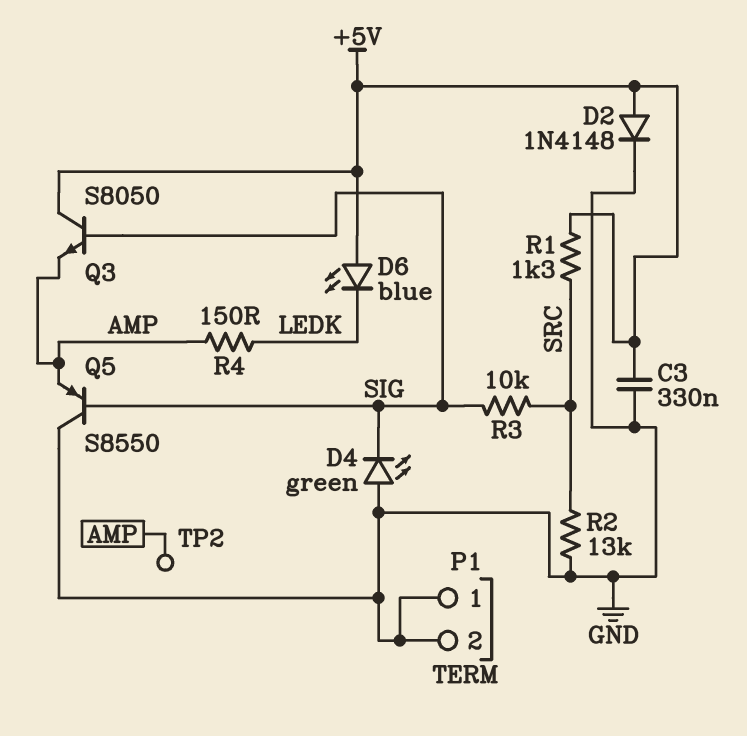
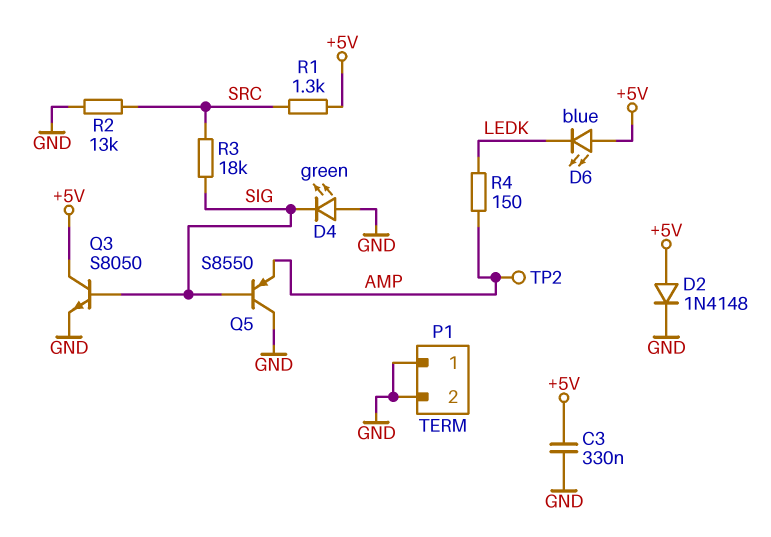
Q3: NPN S8050 (B SIG, C +5V, E AMP) -> NPN S8050 (B SIG, C +5V, E GND)
R3: 10k (SIG, SRC) -> 18k (SIG, SRC)

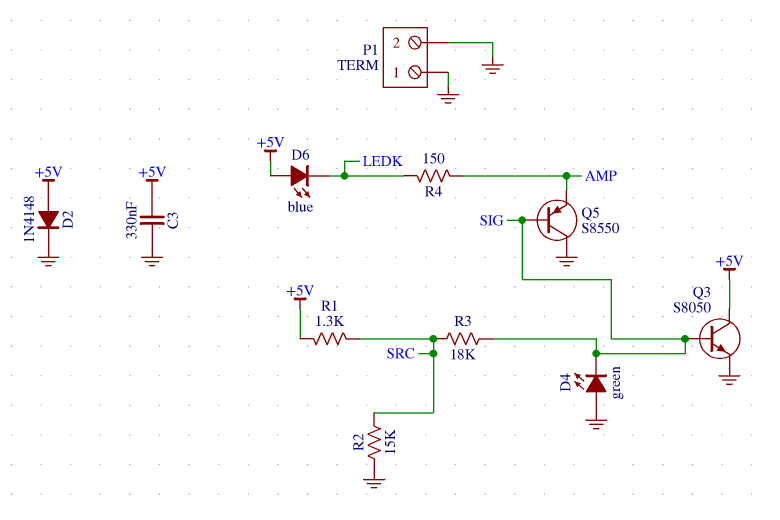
R2: 13k (GND, SRC) -> 15k (GND, SRC)
TP2: test point (AMP) -> none

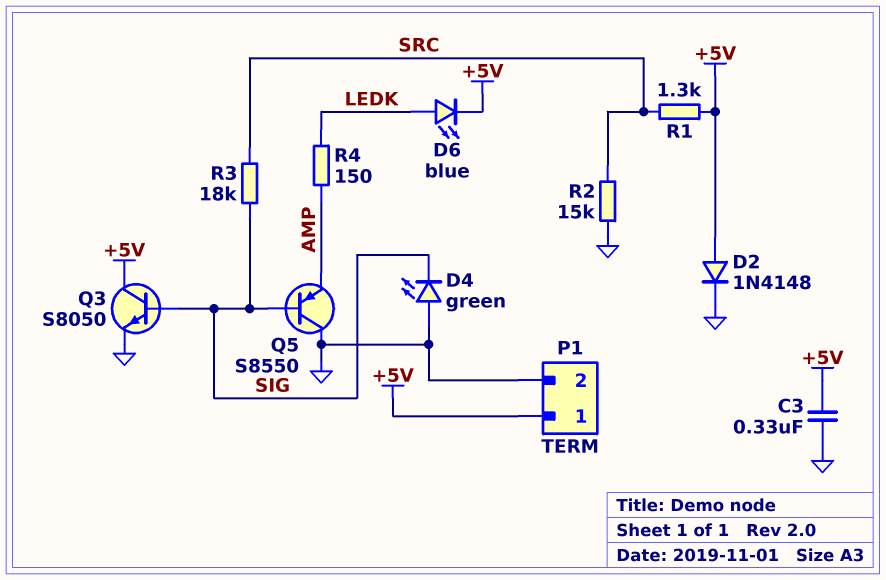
D6: LED blue (A +5V, K LEDK) -> LED blue (A LEDK, K +5V)
P1 pin 1: GND -> +5V

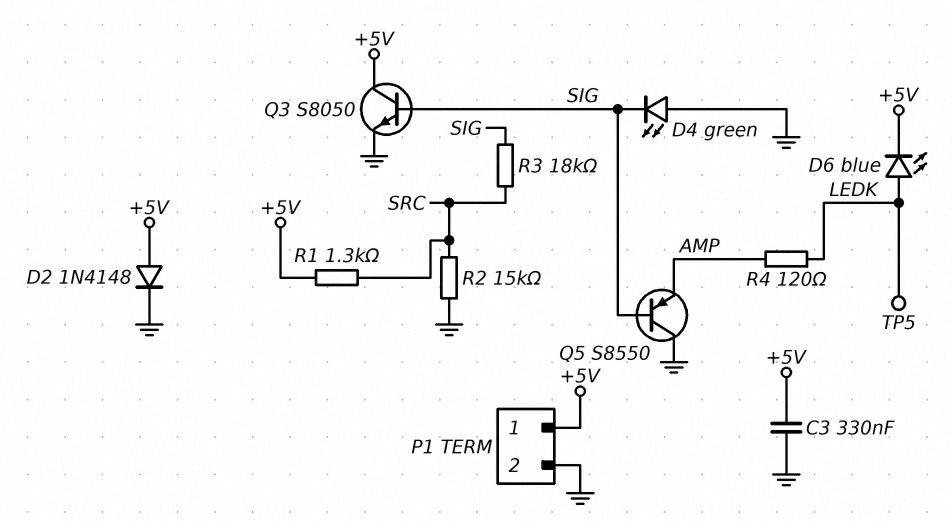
R4: 150 (AMP, LEDK) -> 120 (AMP, LEDK)
TP5: none -> test point (LEDK)

